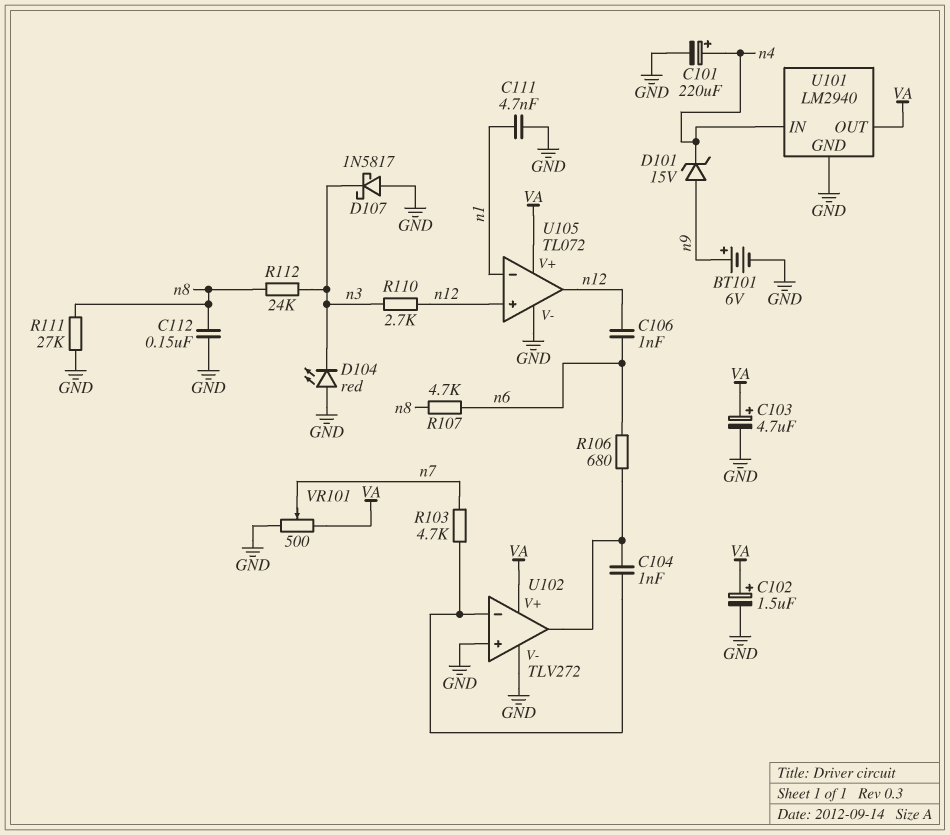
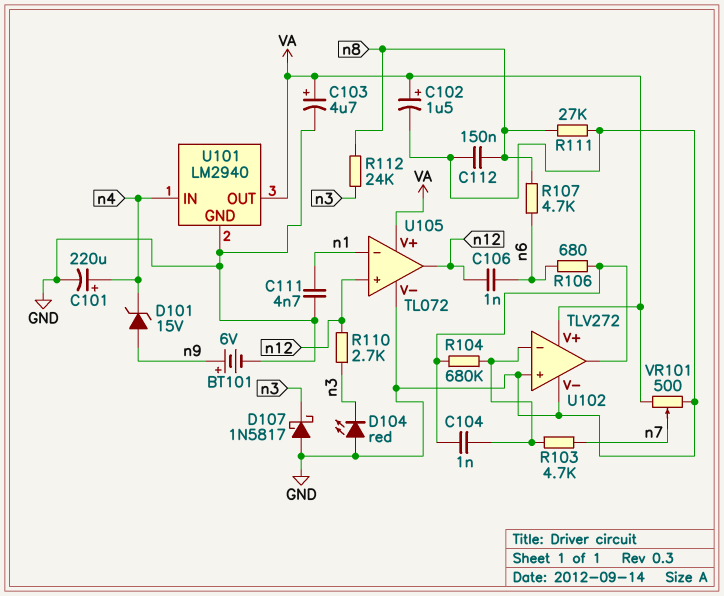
R104: none -> 680k (U102/in-, U102/out)

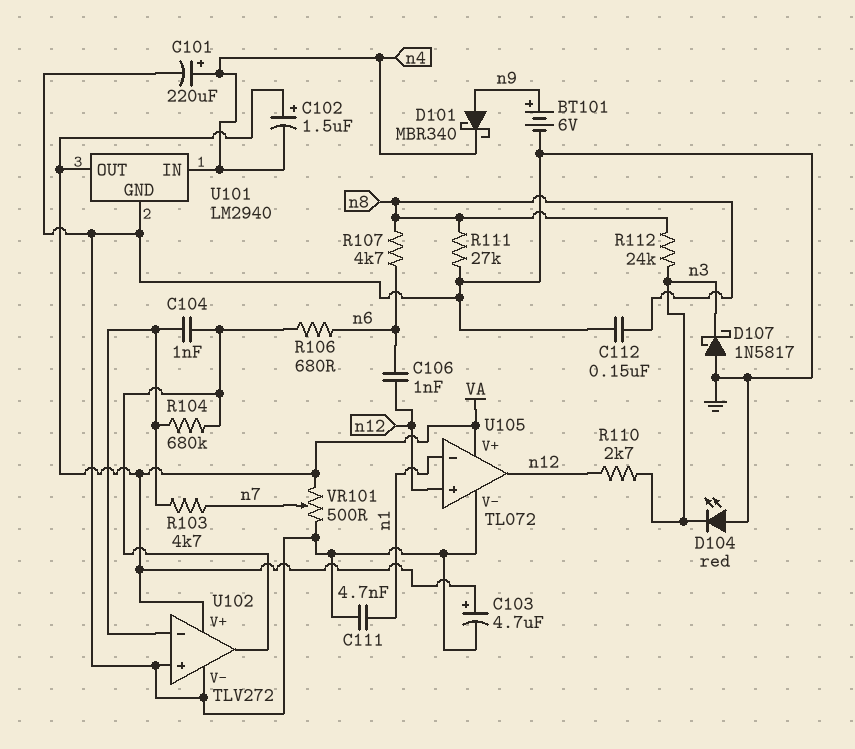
C102: 1.5uF (plus VA, minus GND) -> 1.5uF (plus VA, minus n4)
D101: zener 15V (A n9, K n4) -> schottky MBR340 (A n9, K n4)

